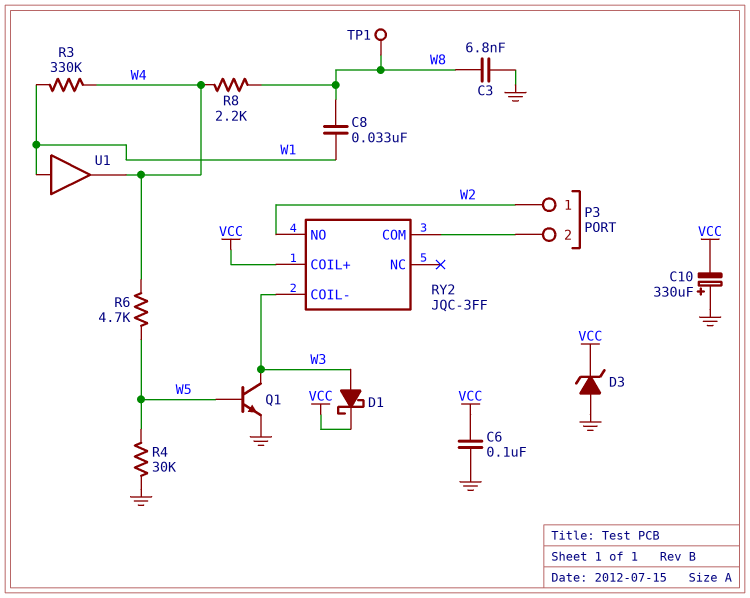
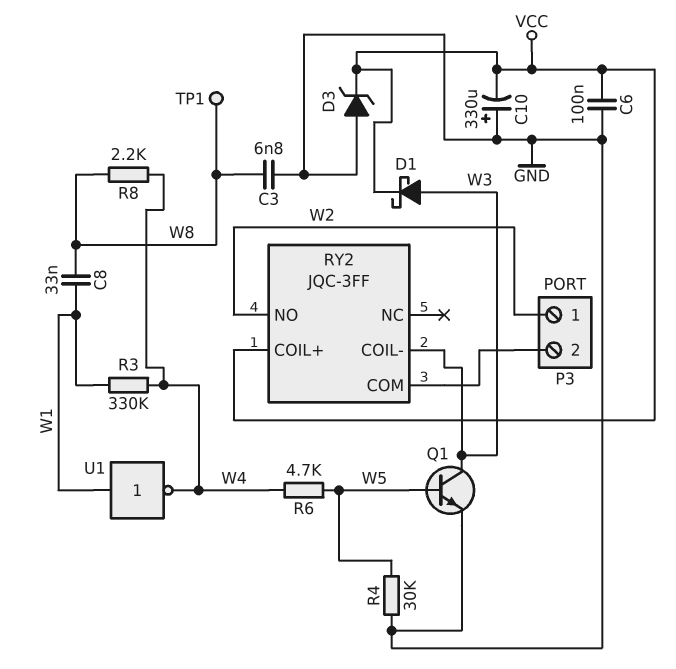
U1: buffer (in W1, out W4) -> NOT (in W1, out W4)

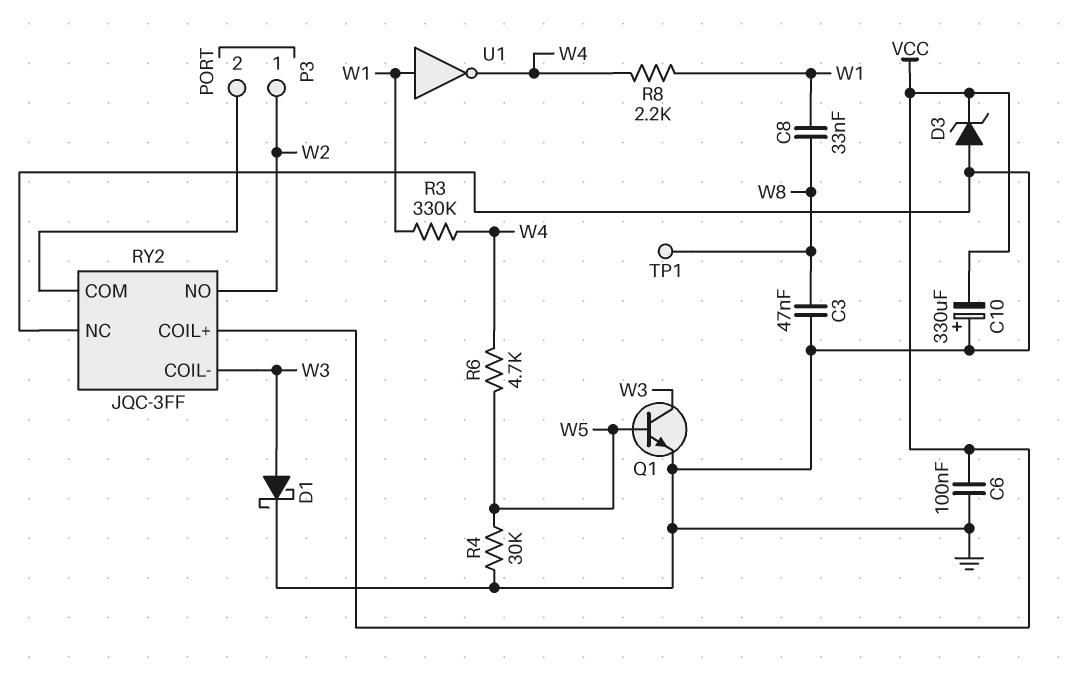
C3: 6.8nF (GND, W8) -> 47nF (GND, W8)
D1: schottky (A W3, K VCC) -> schottky (A W3, K GND)
R8: 2.2k (W4, W8) -> 2.2k (W1, W4)
RY2 pin NC: none -> GND

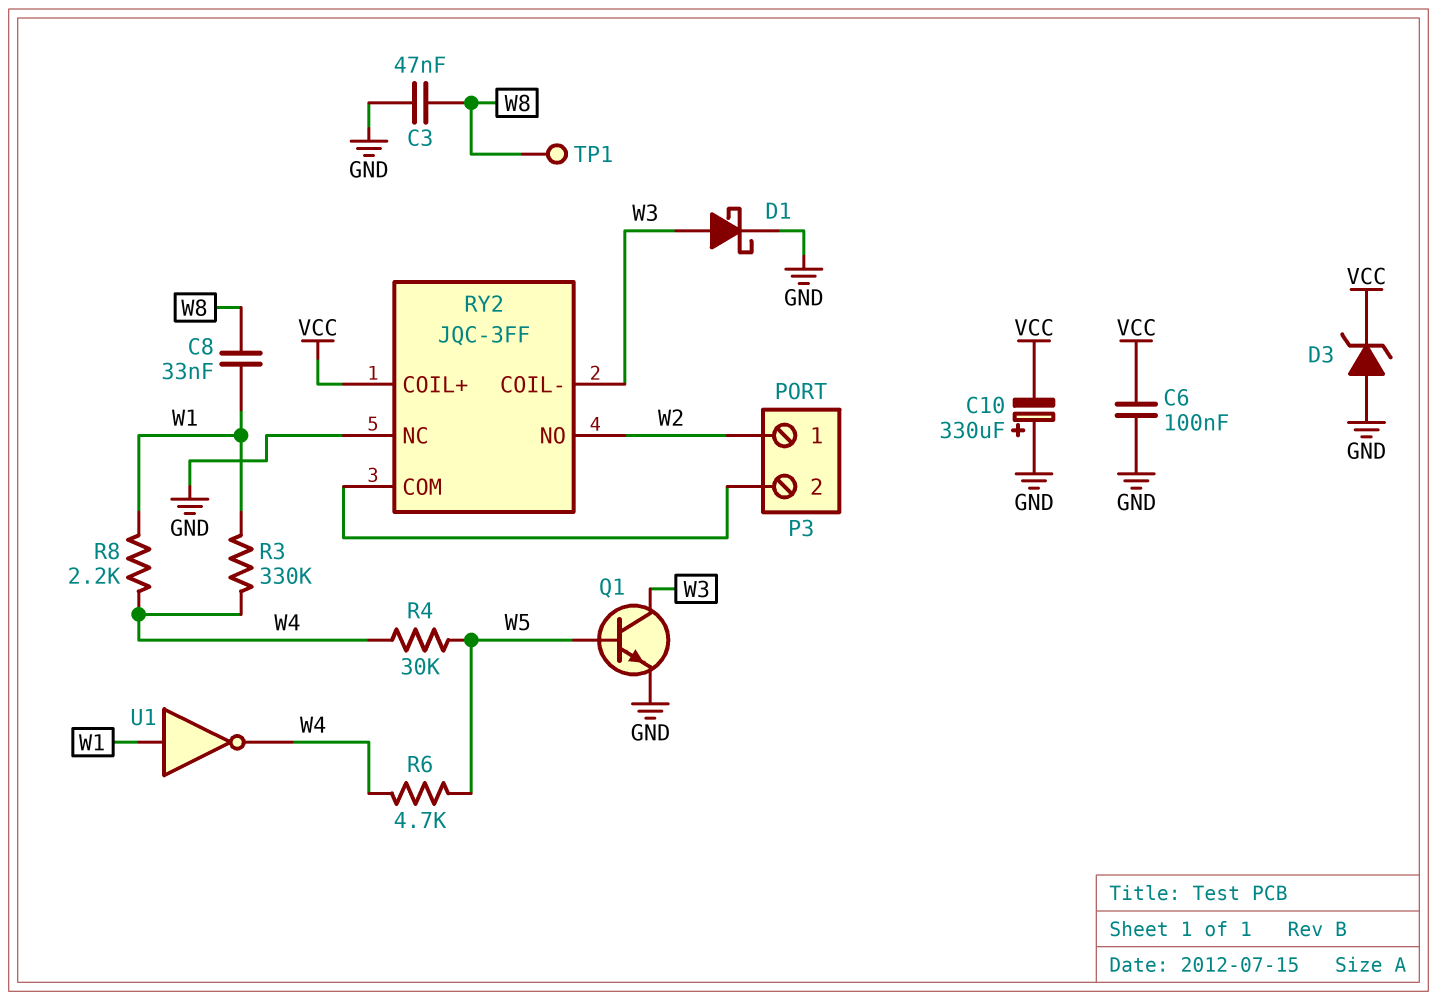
R4: 30k (GND, W5) -> 30k (W4, W5)

